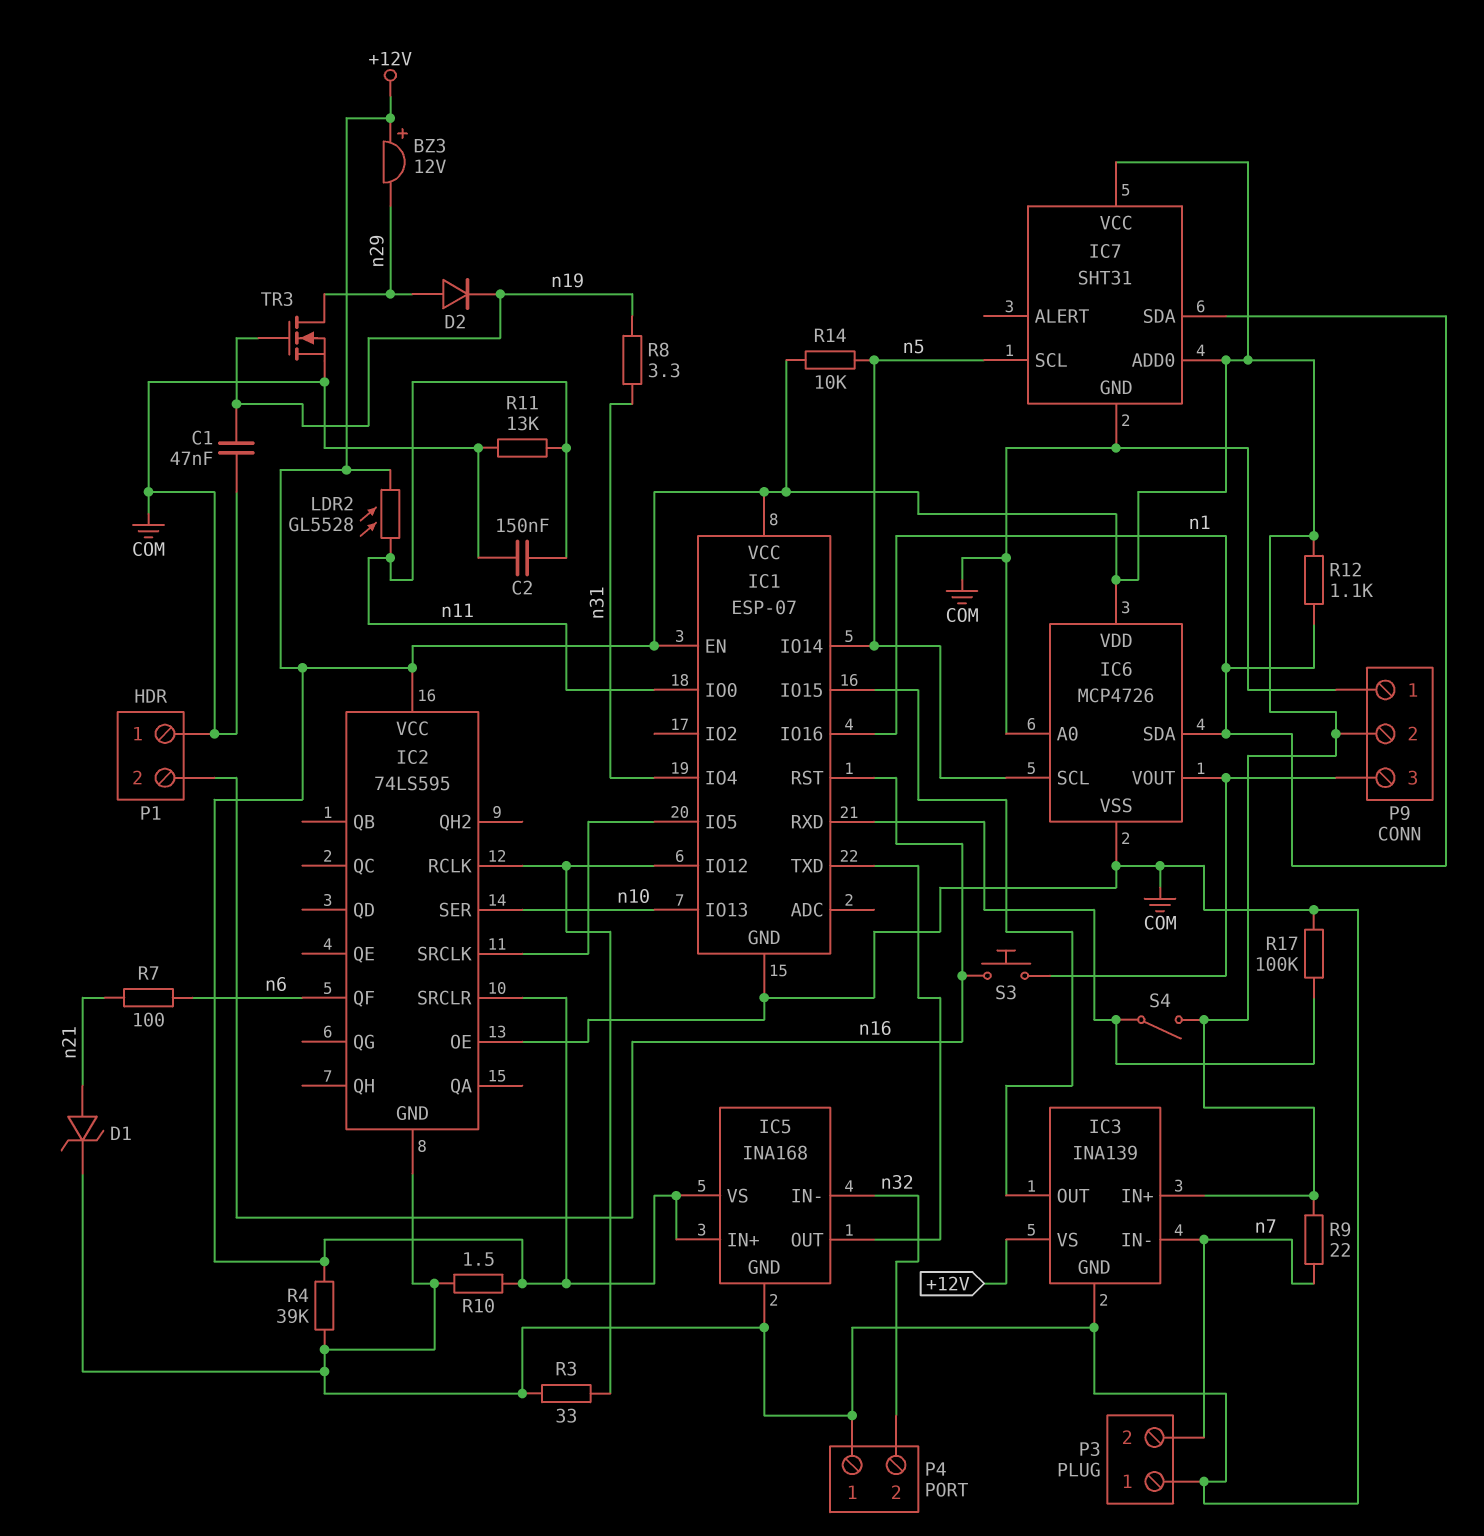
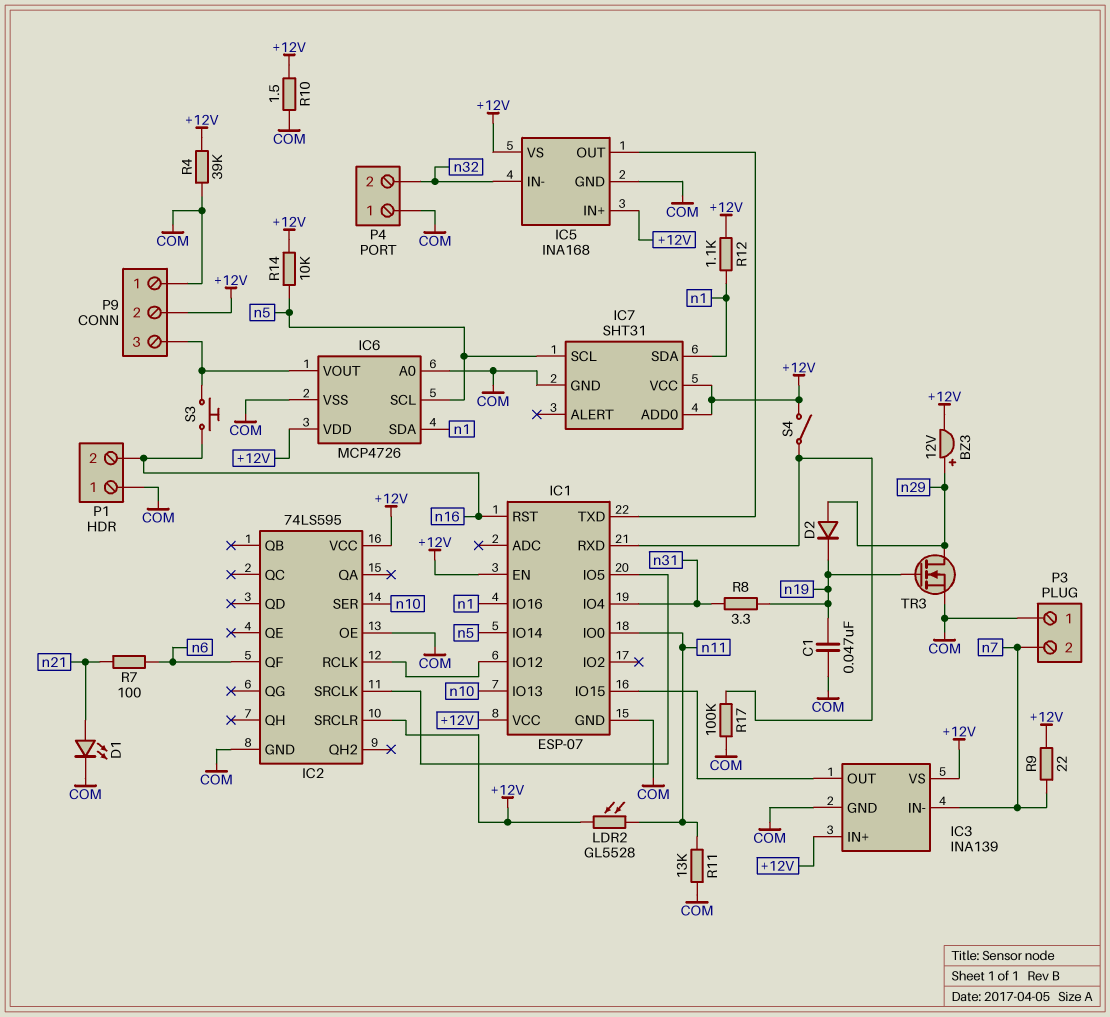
BZ3: buzzer 12V (plus +12V, minus n29) -> buzzer 12V (plus n29, minus +12V)
C2: 150nF (COM, n11) -> none
D1: zener (A n21, K COM) -> LED (A n21, K COM)
R3: 33 (COM, IC1/IO12) -> none

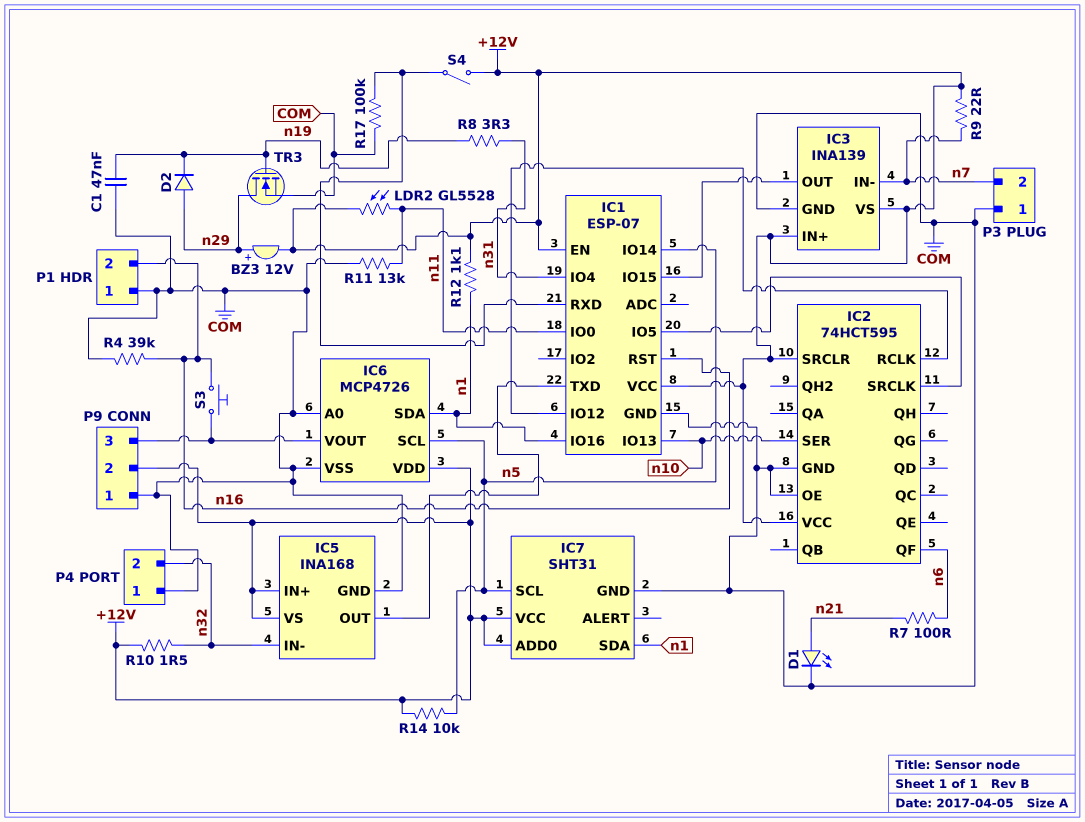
IC2: 74LS595 -> 74HCT595
R4: 39k (+12V, COM) -> 39k (COM, n16)
R10: 1.5 (+12V, COM) -> 1.5 (+12V, n32)

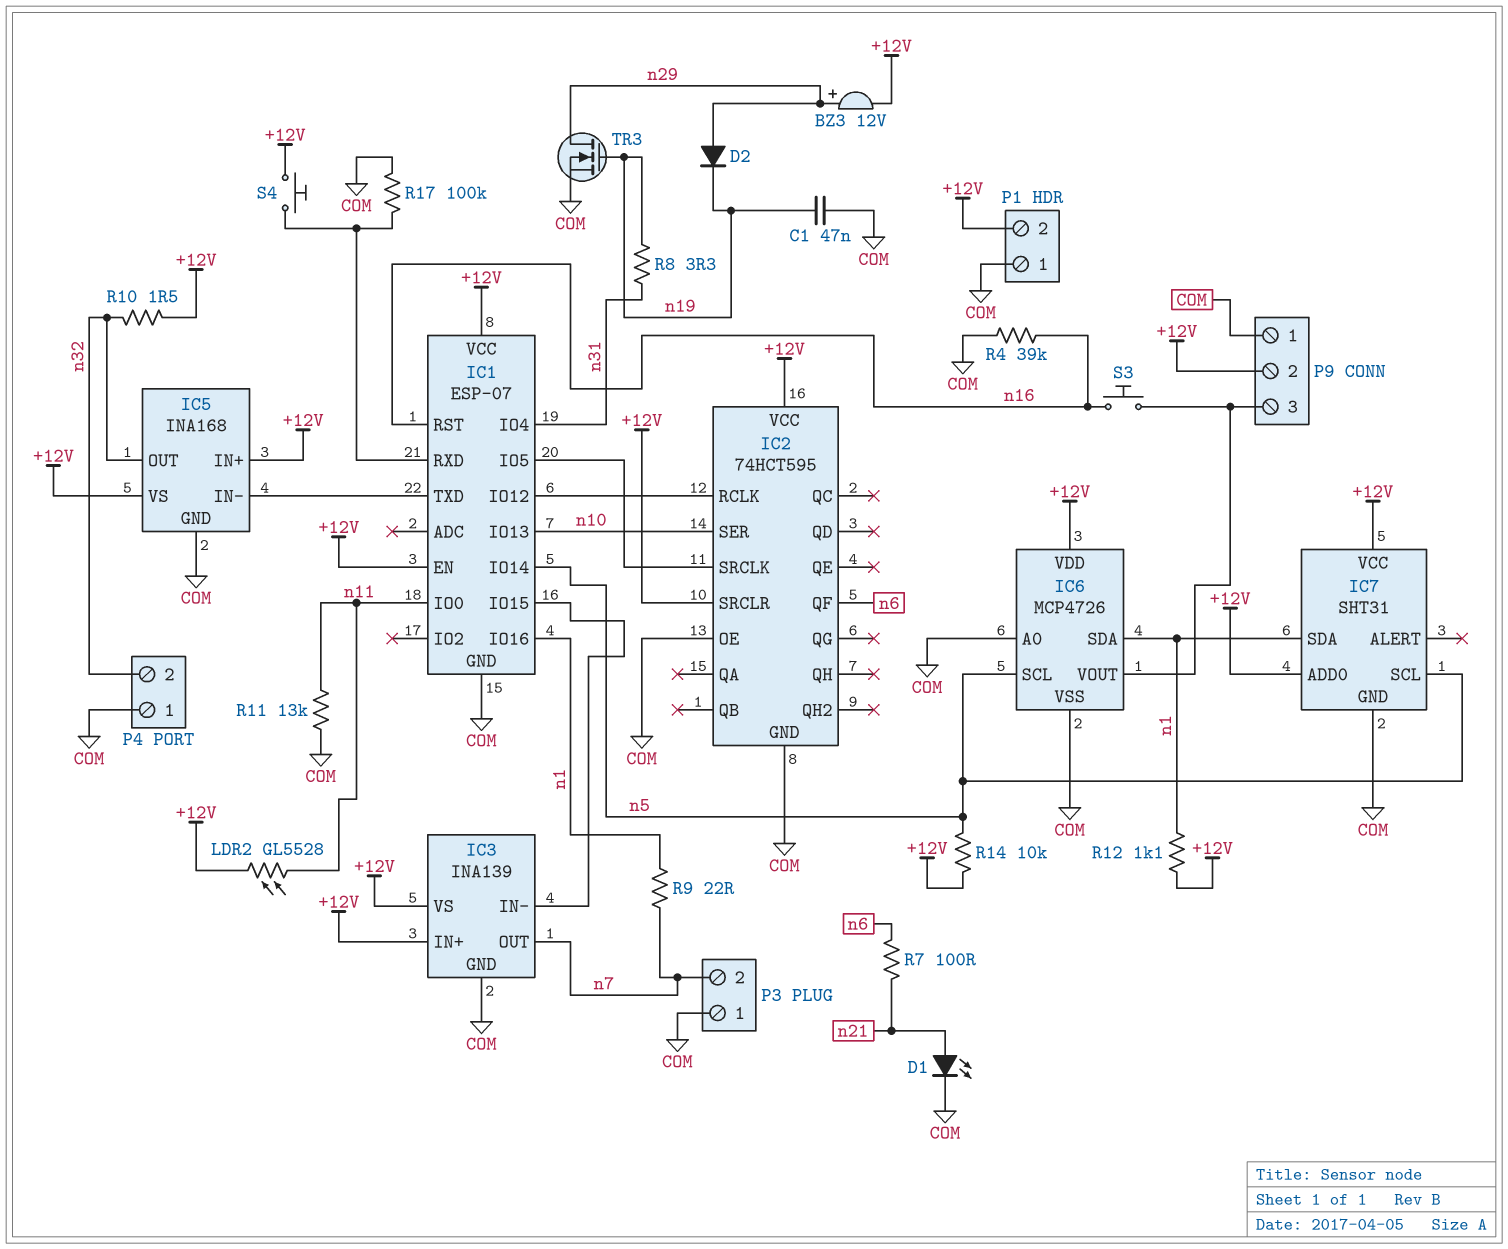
IC3 pin IN-: n7 -> IC1/IO15
IC3 pin OUT: IC1/IO15 -> n7
IC5 pin IN-: n32 -> IC1/TXD
IC5 pin OUT: IC1/TXD -> n32
P1 pin 2: n16 -> +12V
R9: 22 (+12V, n7) -> 22 (n1, n7)
S4: switch (+12V, IC1/RXD) -> button (+12V, IC1/RXD)

